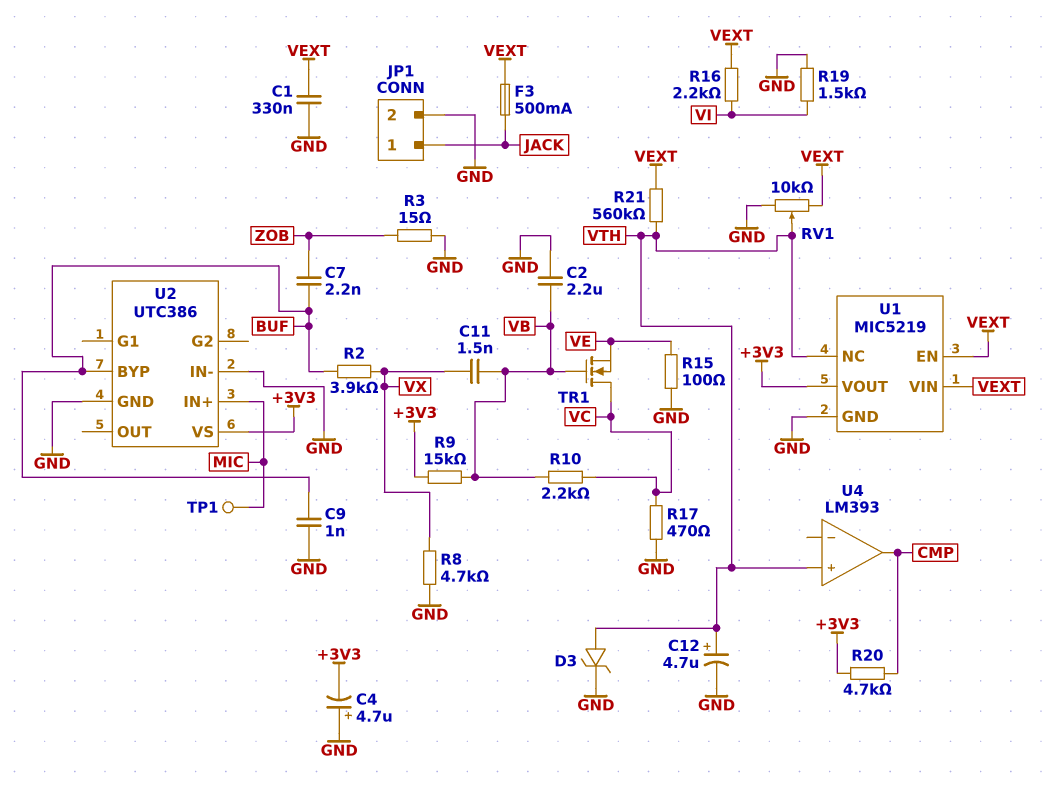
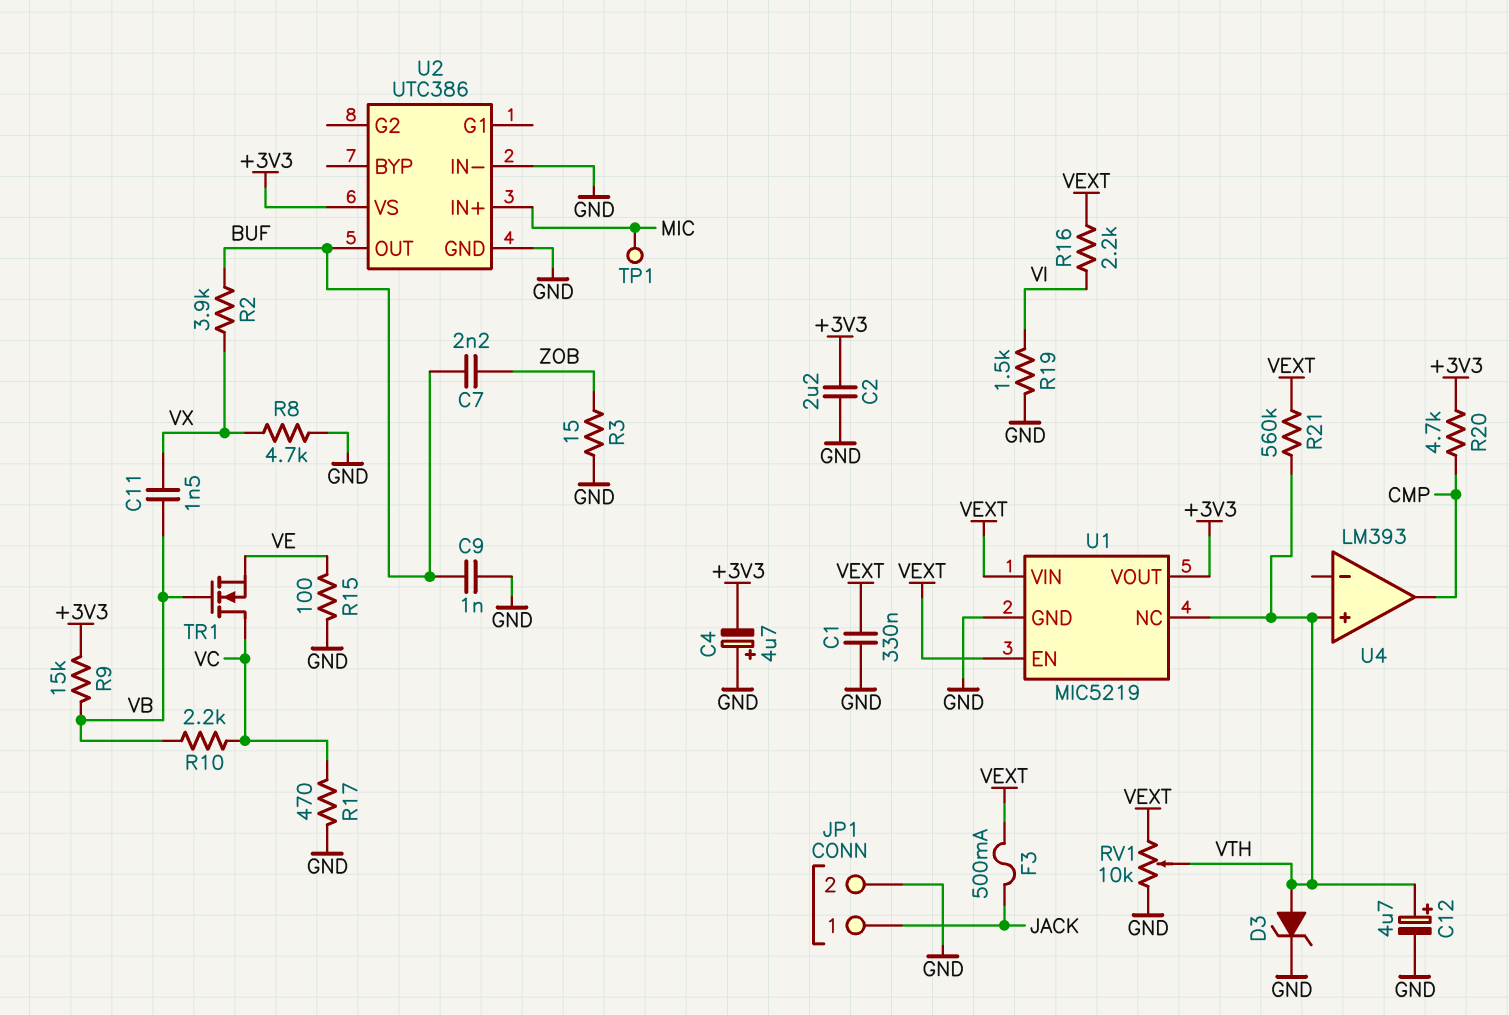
C2: 2.2uF (GND, VB) -> 2.2uF (+3V3, GND)
U2 pin BYP: BUF -> none
U2 pin OUT: none -> BUF

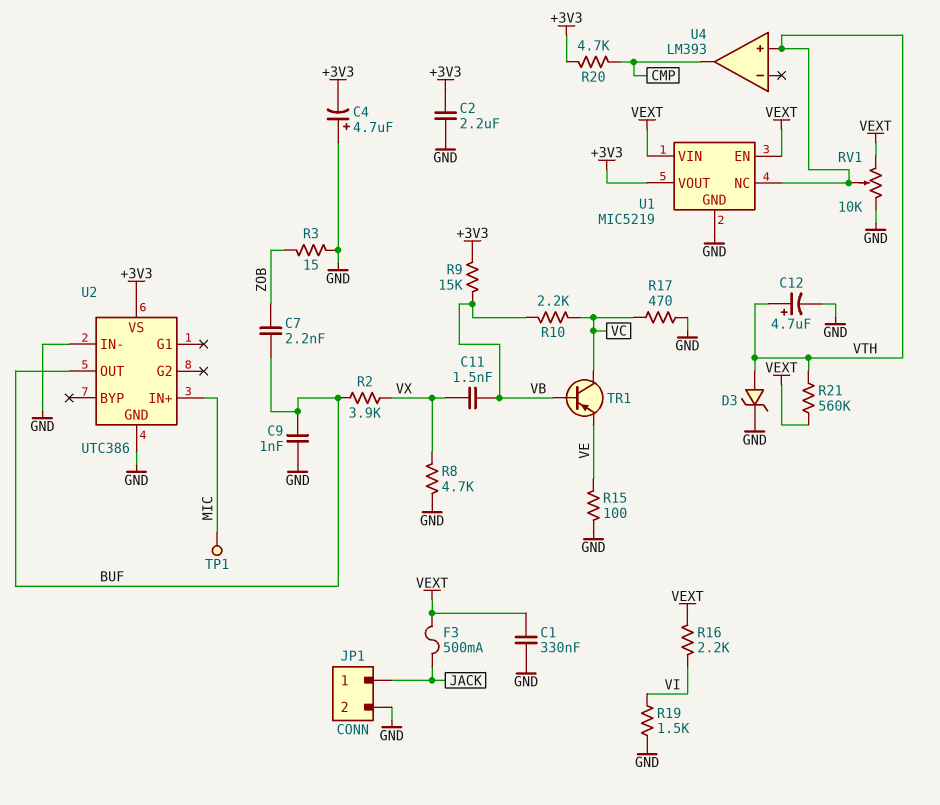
TR1: NMOS (G VB, D VC, S VE) -> PNP (B VB, C VC, E VE)

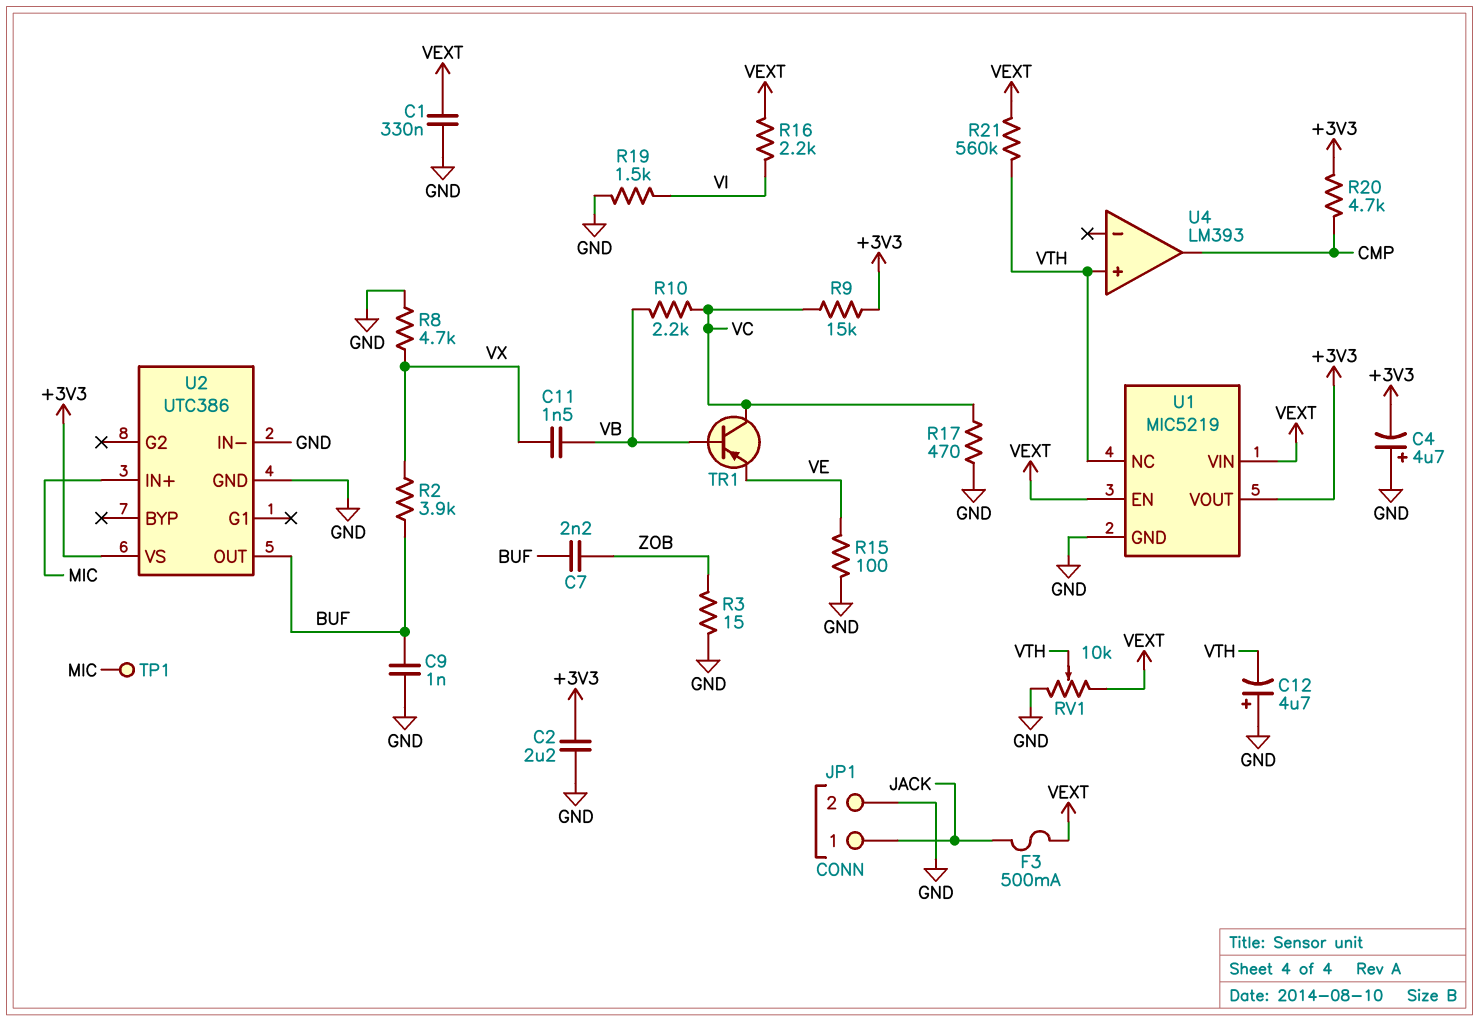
C12: 4.7uF (plus VTH, minus GND) -> 4.7uF (plus GND, minus VTH)
D3: zener (A VTH, K GND) -> none
R9: 15k (+3V3, VB) -> 15k (+3V3, VC)

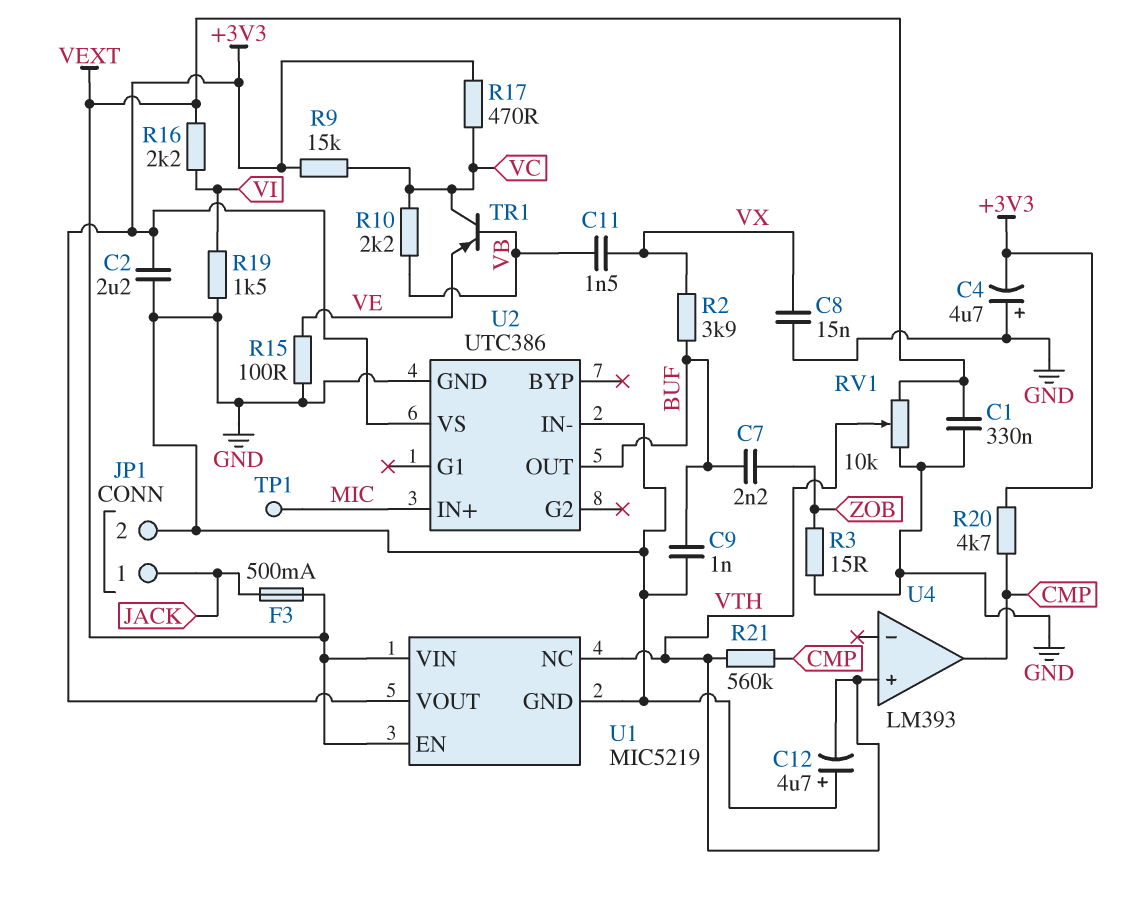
C8: none -> 15nF (GND, VX)
R8: 4.7k (GND, VX) -> none
R17: 470 (GND, VC) -> 470 (+3V3, VC)
R21: 560k (VEXT, VTH) -> 560k (CMP, VTH)

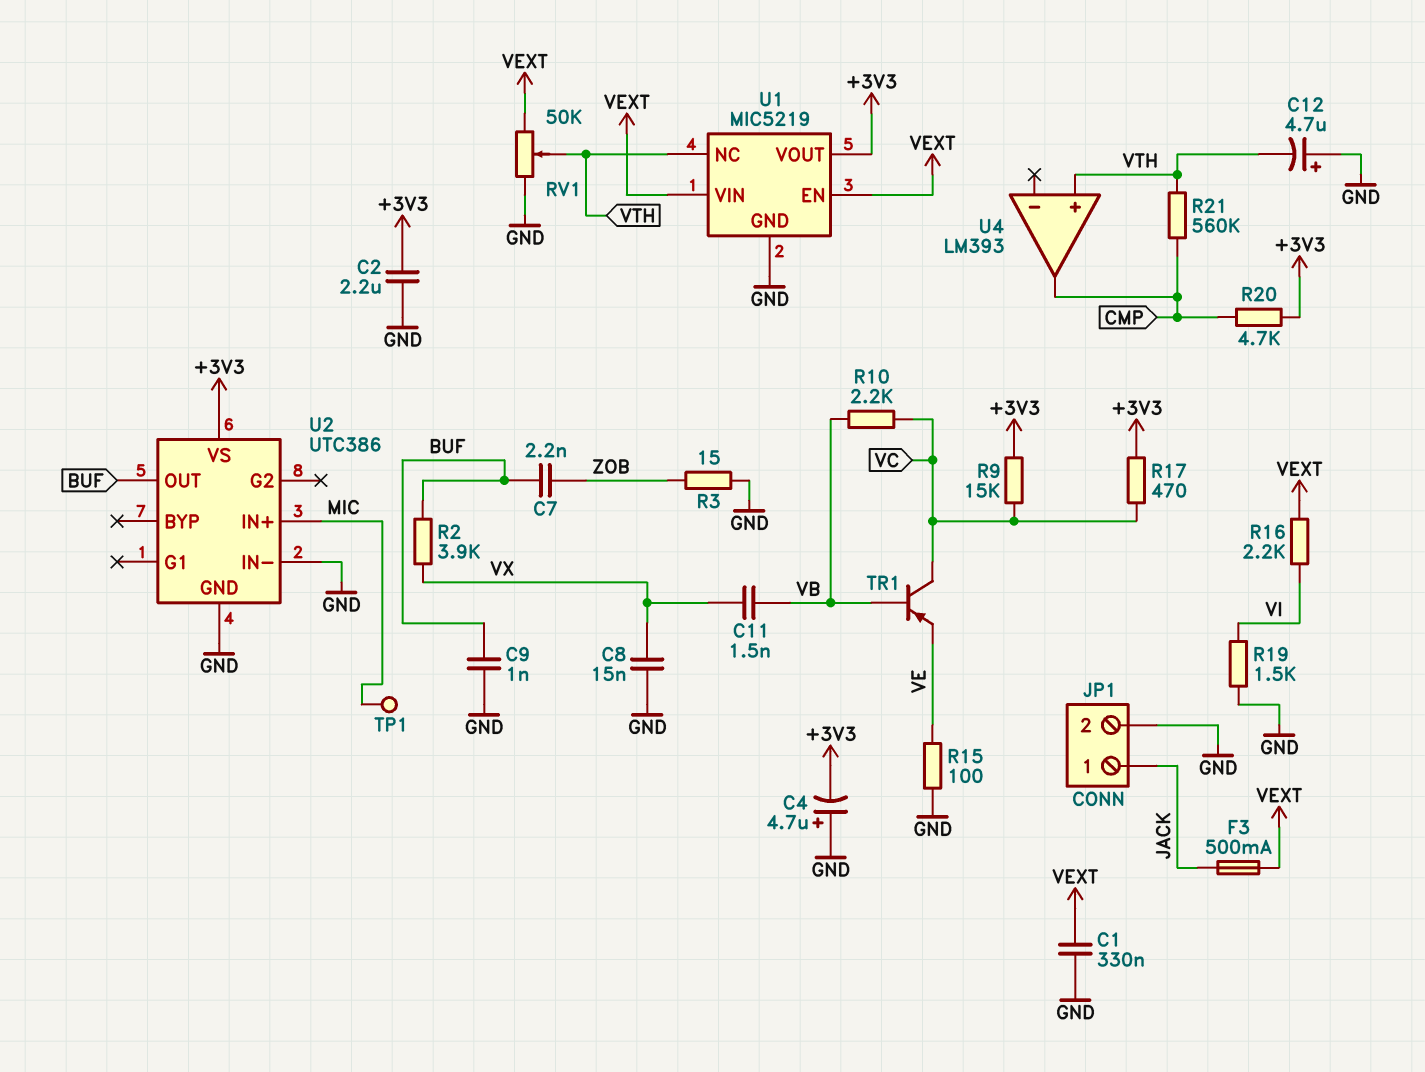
RV1: 10k (GND, VEXT, wiper VTH) -> 50k (GND, VEXT, wiper VTH)

